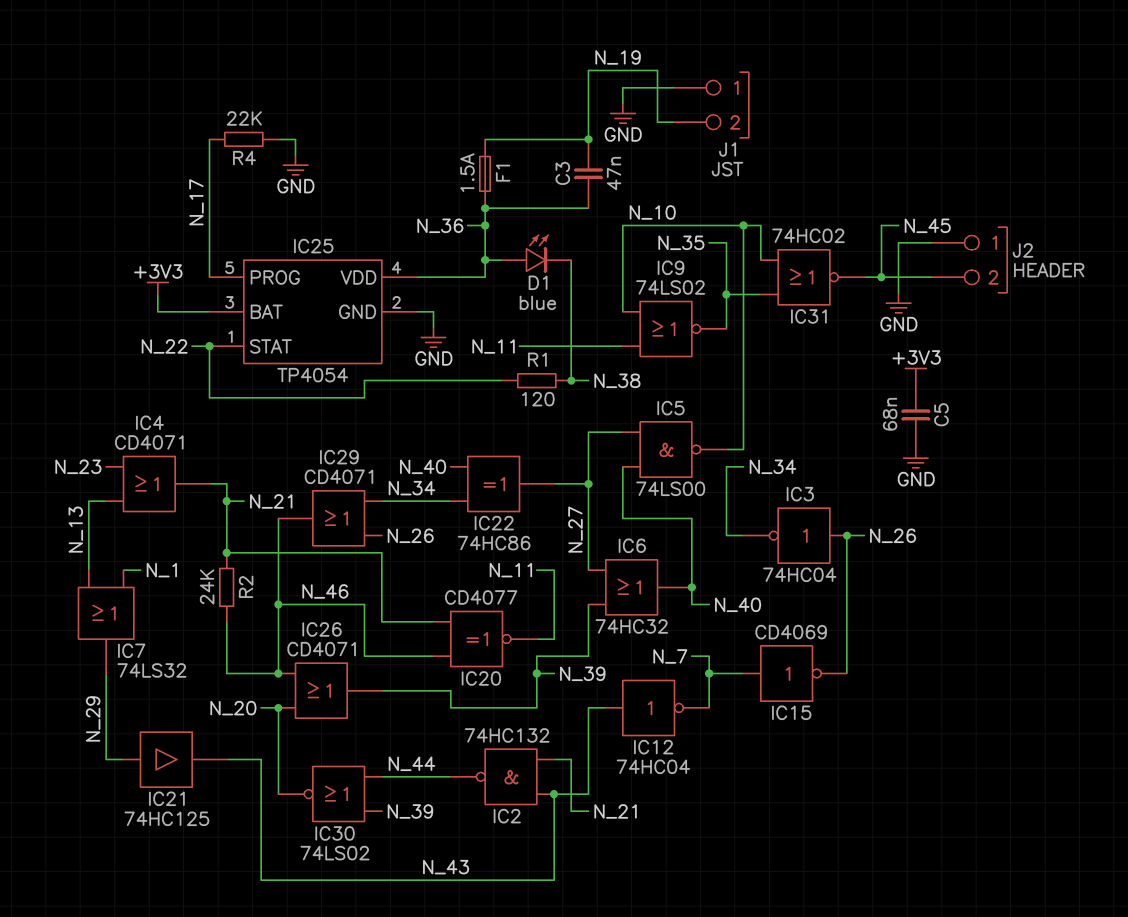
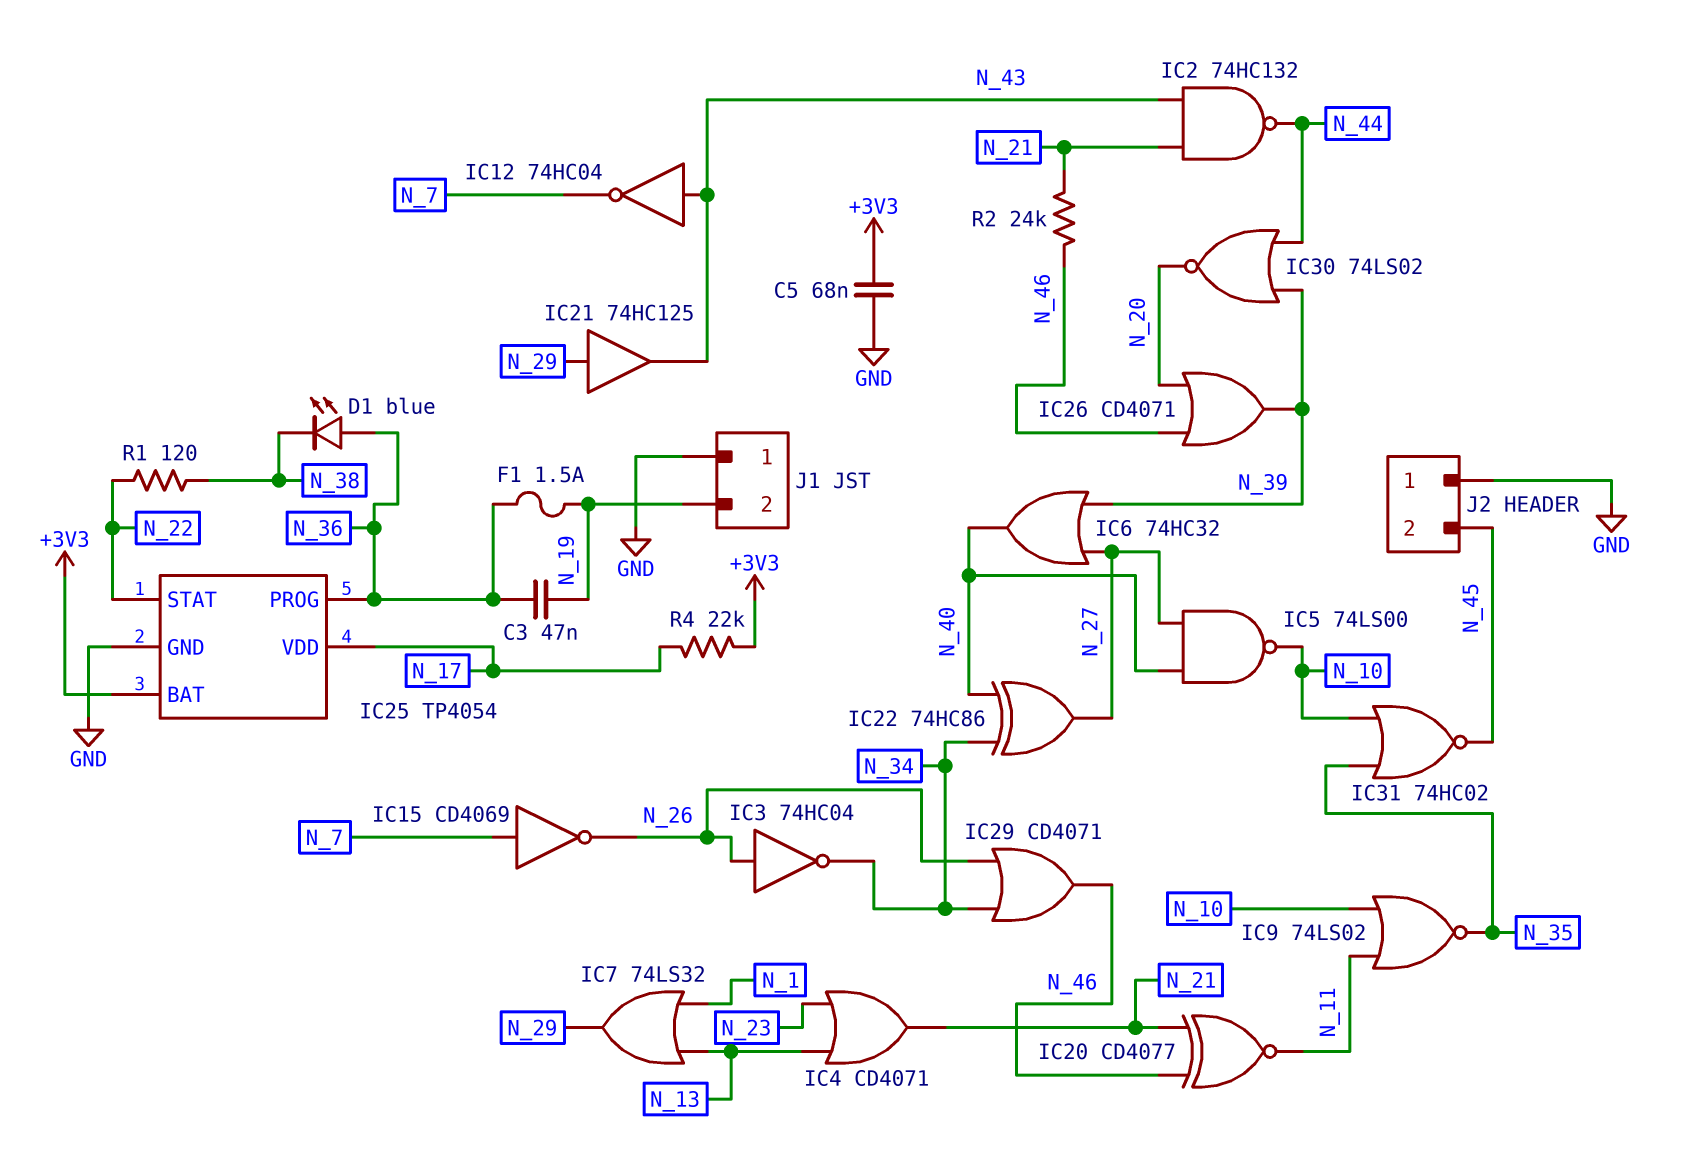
IC25 pin PROG: N_17 -> N_36
IC25 pin VDD: N_36 -> N_17
R4: 22k (GND, N_17) -> 22k (+3V3, N_17)

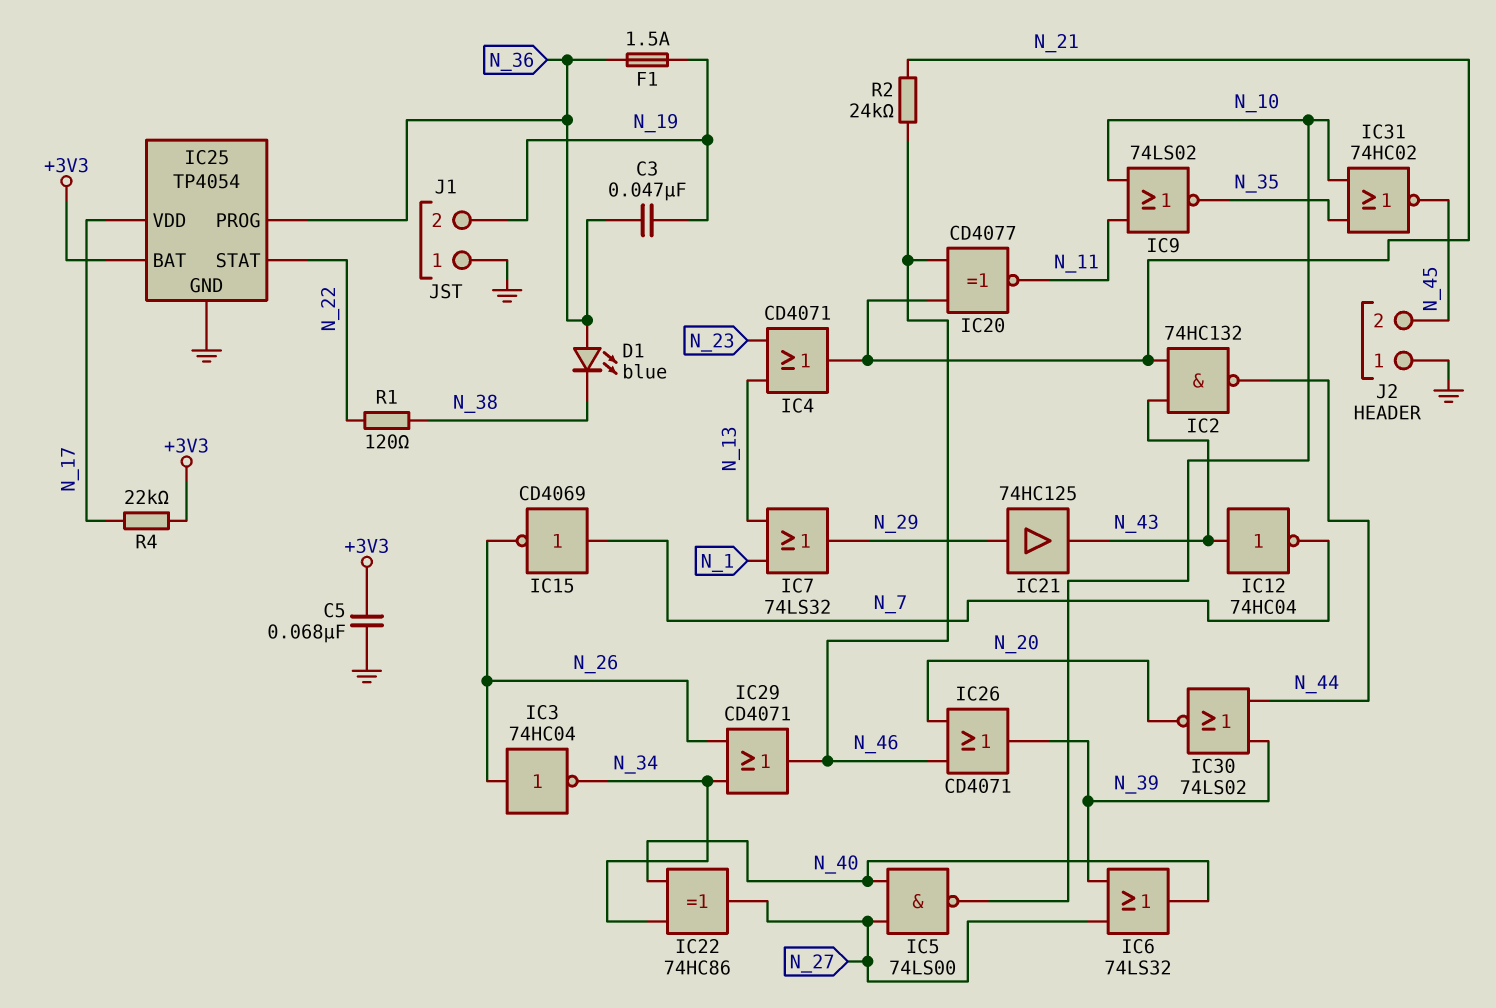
IC6: OR 74HC32 (in N_27, in N_39, out N_40) -> OR 74LS32 (in N_27, in N_39, out N_40)

